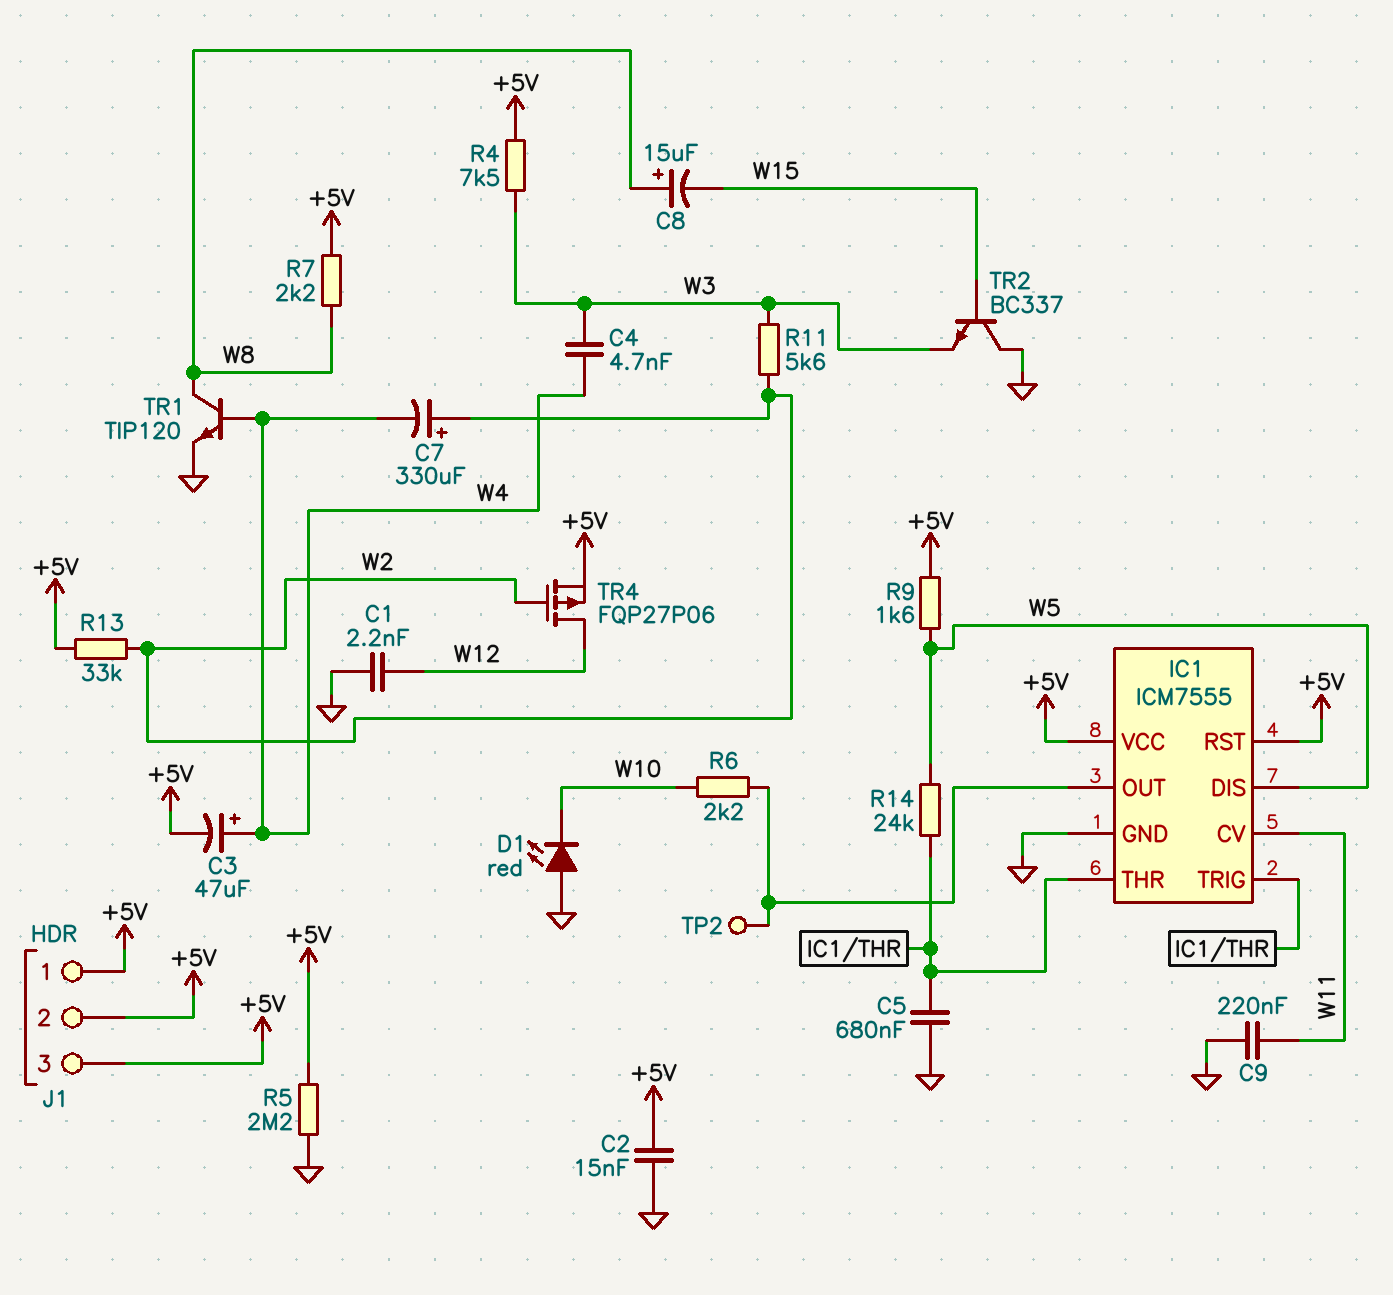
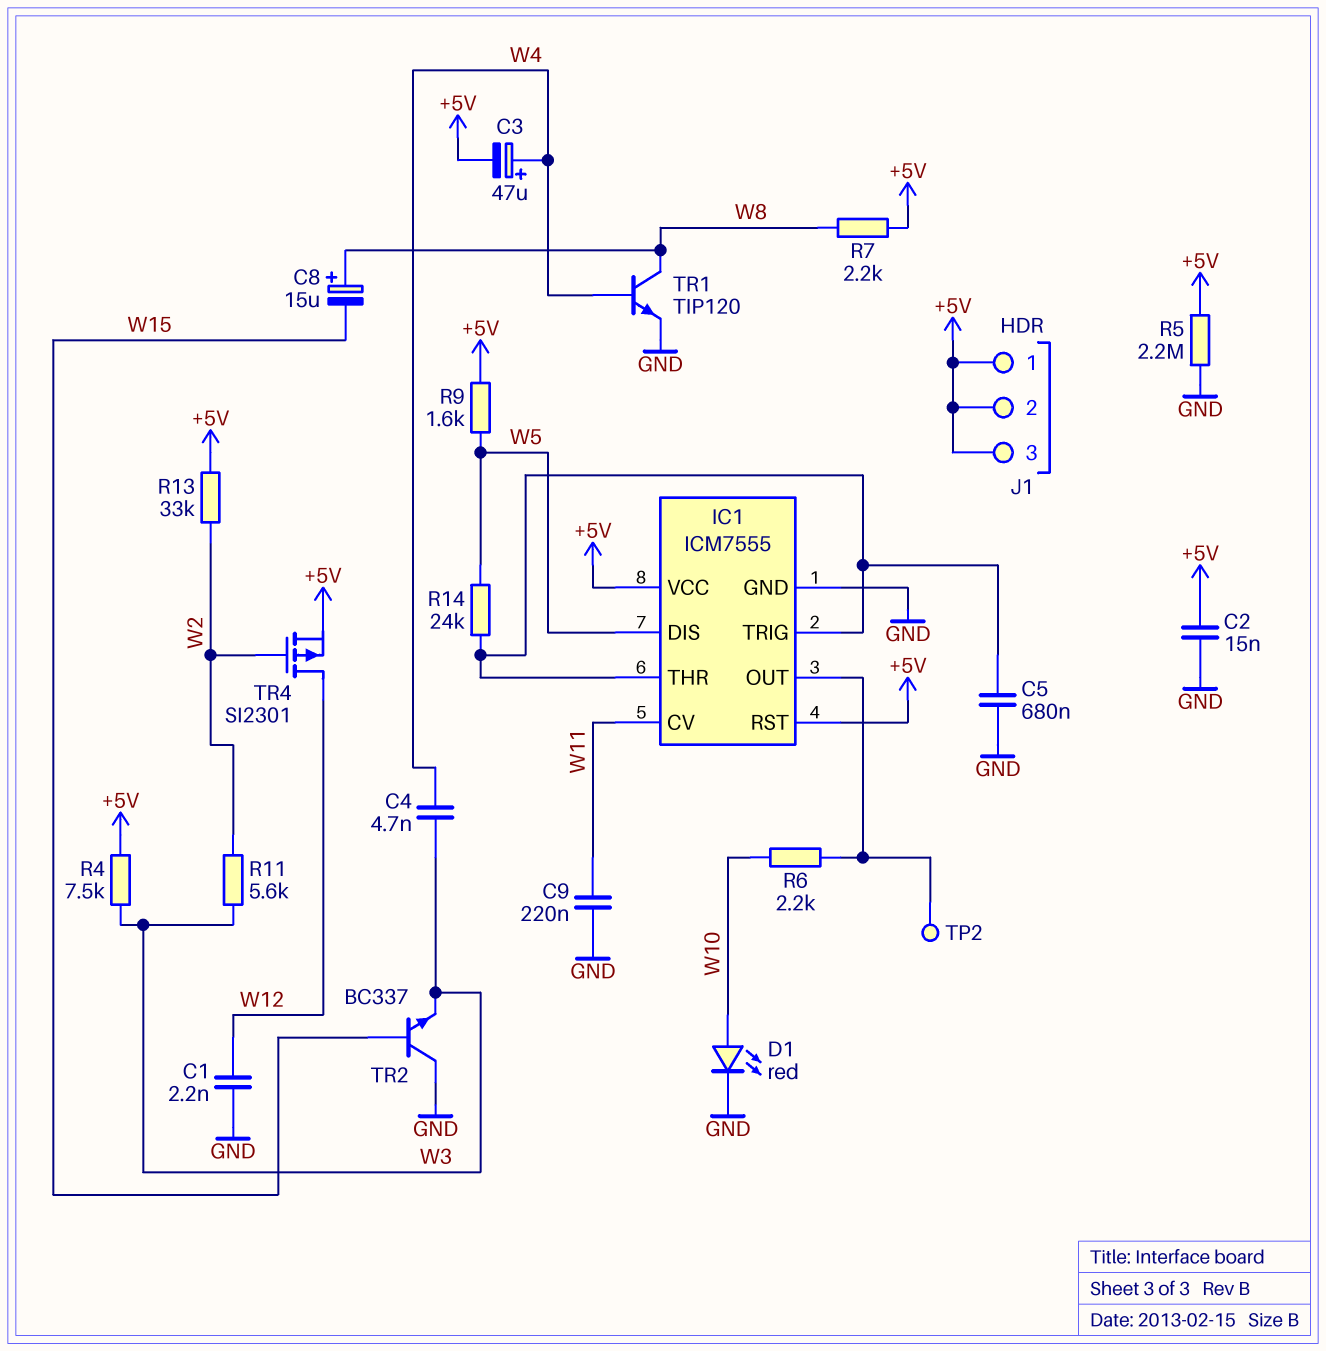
C7: 330uF (plus W2, minus W4) -> none
D1: LED red (A GND, K W10) -> LED red (A W10, K GND)
TR4: PMOS FQP27P06 (G W2, D W12, S +5V) -> PMOS SI2301 (G W2, D W12, S +5V)

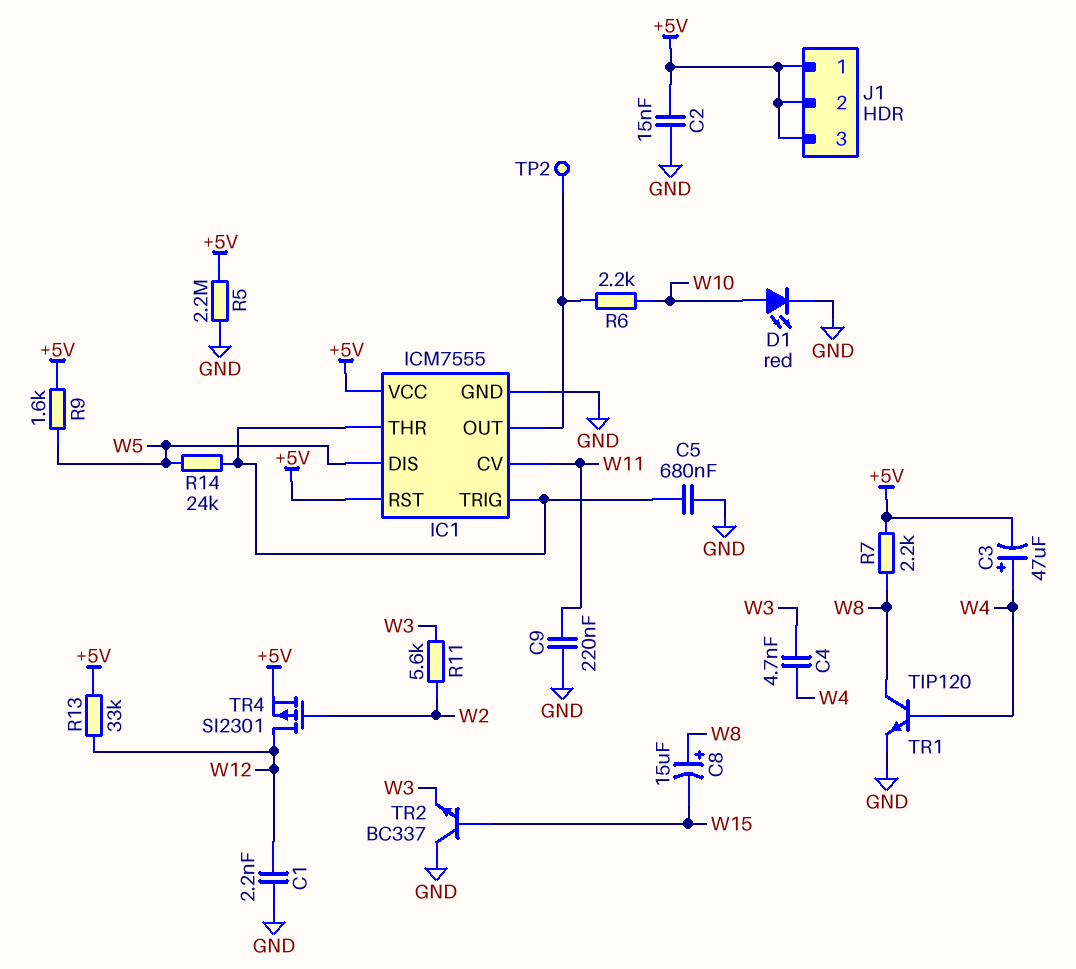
R4: 7.5k (+5V, W3) -> none
R13: 33k (+5V, W2) -> 33k (+5V, W12)

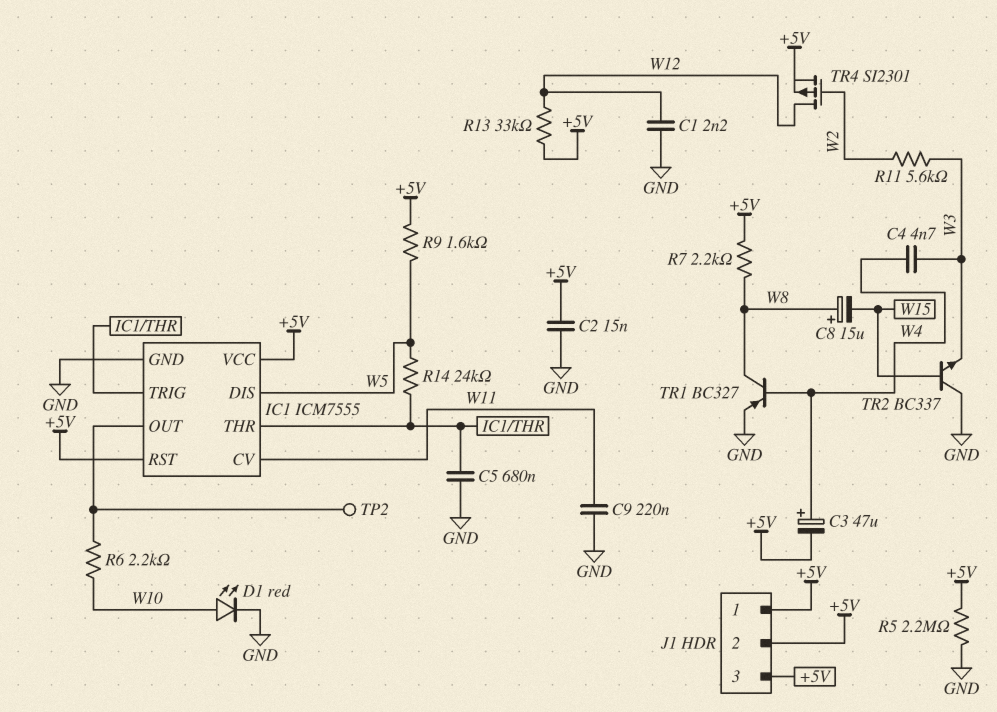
TR1: NPN TIP120 (B W4, C W8, E GND) -> PNP BC327 (B W4, C W8, E GND)

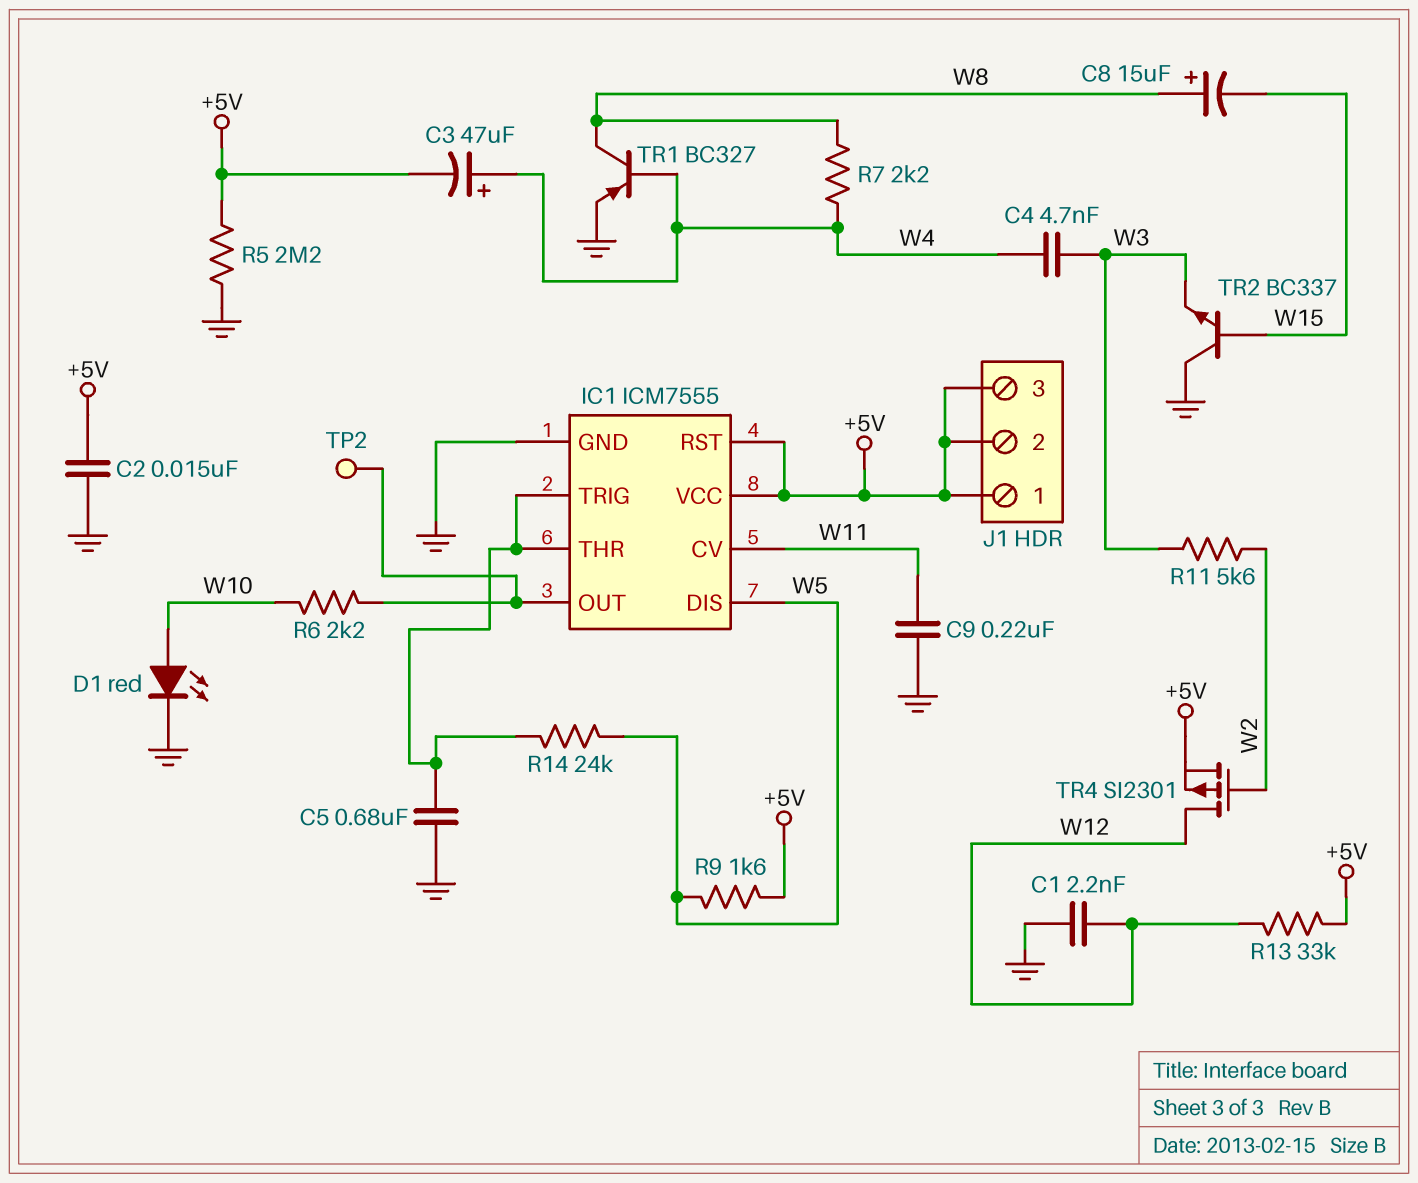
R7: 2.2k (+5V, W8) -> 2.2k (W4, W8)

